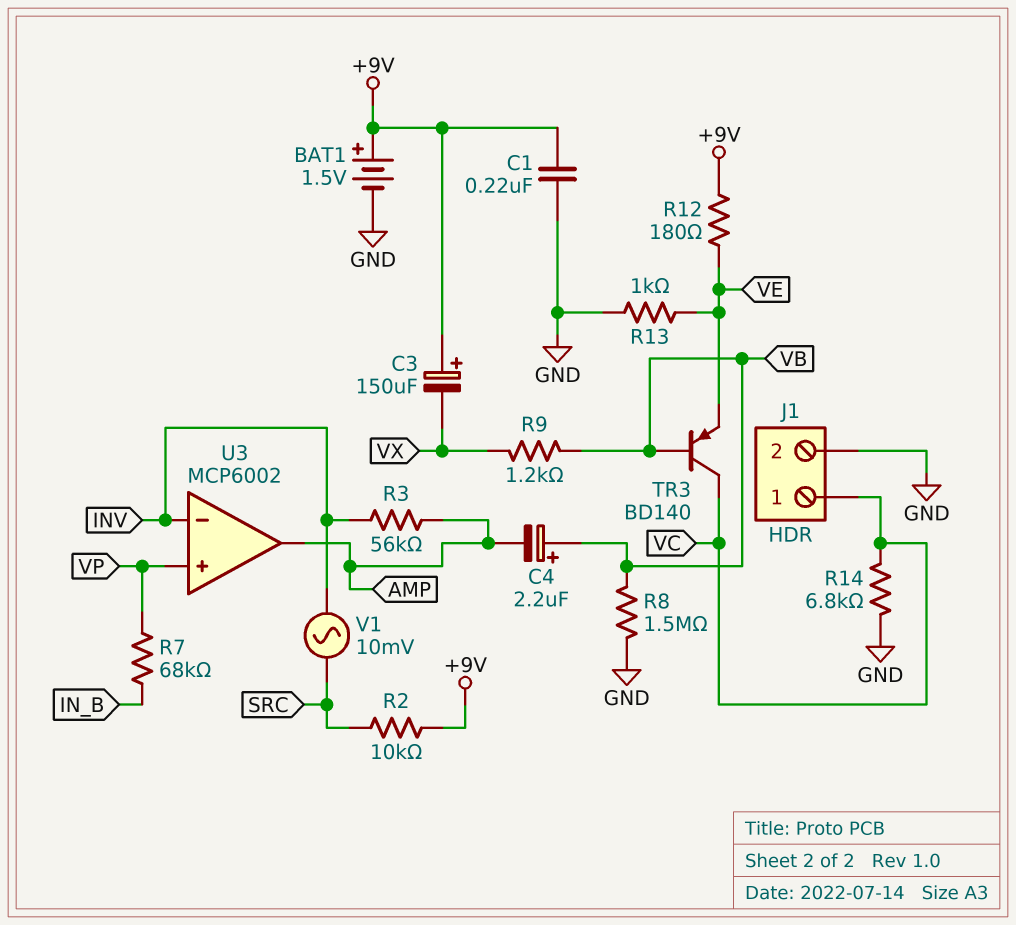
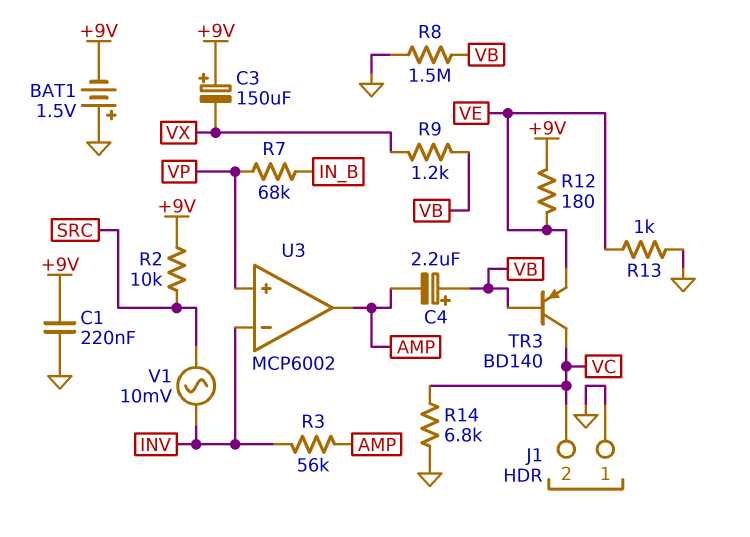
BAT1: 1.5V (plus +9V, minus GND) -> 1.5V (plus GND, minus +9V)
J1 pin 1: VC -> GND
J1 pin 2: GND -> VC

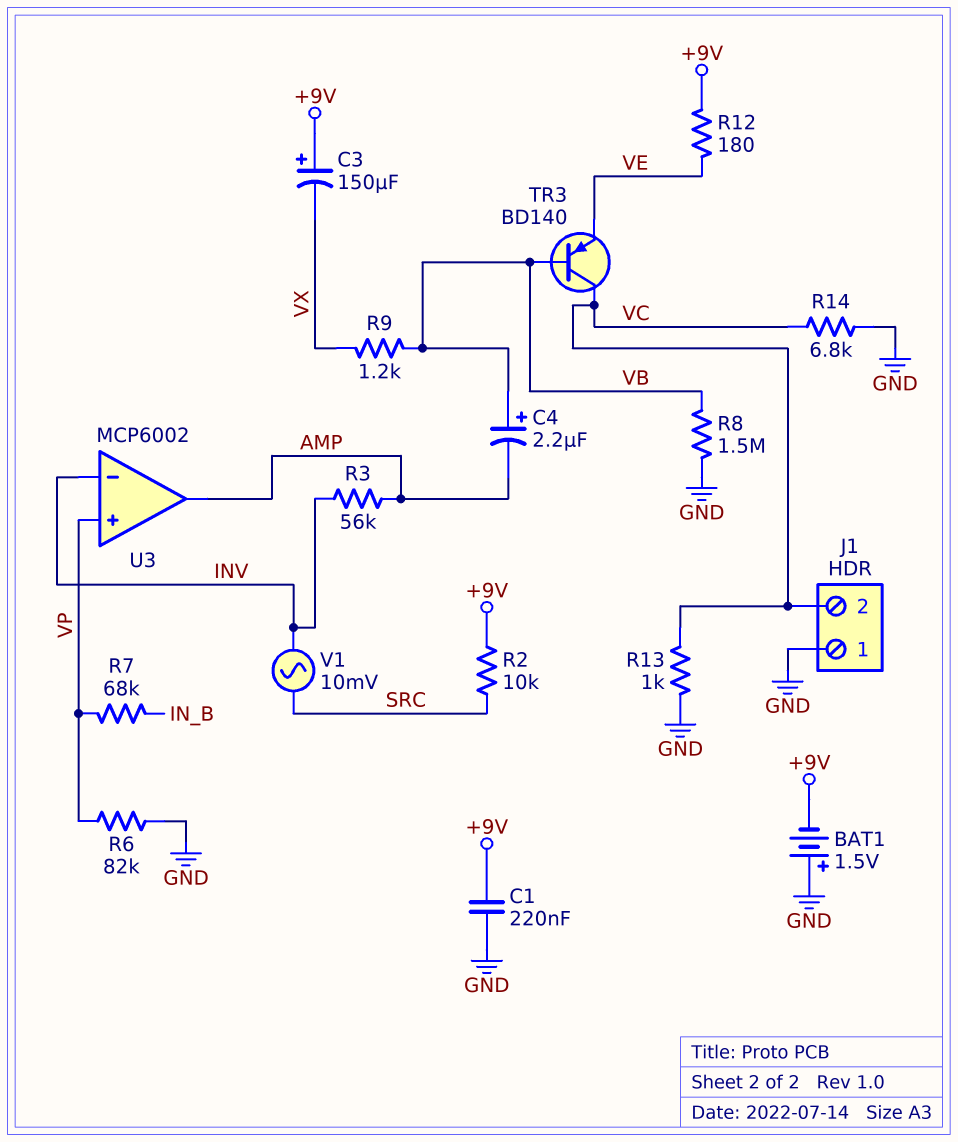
R6: none -> 82k (GND, VP)
R13: 1k (GND, VE) -> 1k (GND, VC)

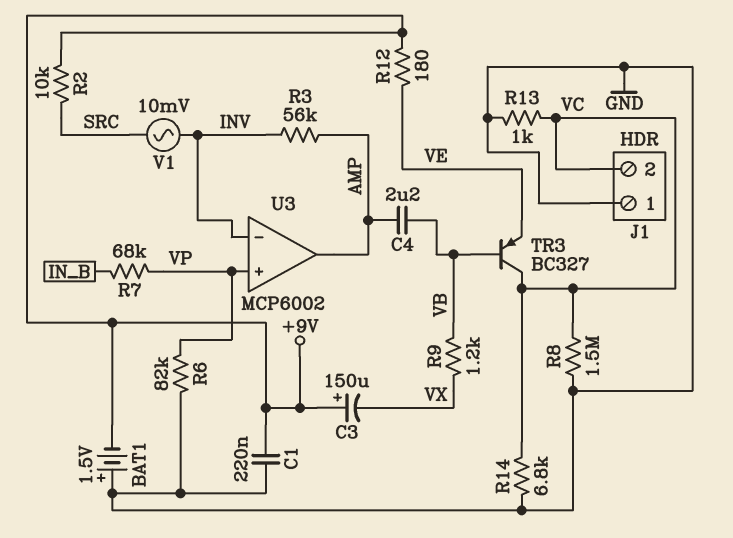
C4: 2.2uF (plus VB, minus AMP) -> 2.2uF (AMP, VB)
R8: 1.5M (GND, VB) -> 1.5M (GND, VC)
TR3: PNP BD140 (B VB, C VC, E VE) -> PNP BC327 (B VB, C VC, E VE)

